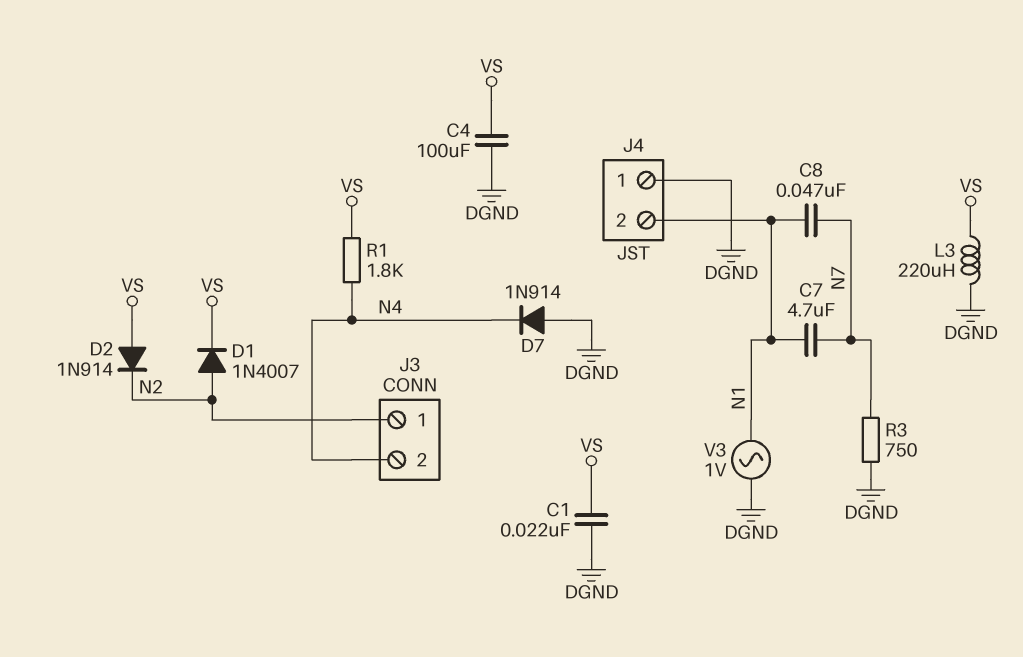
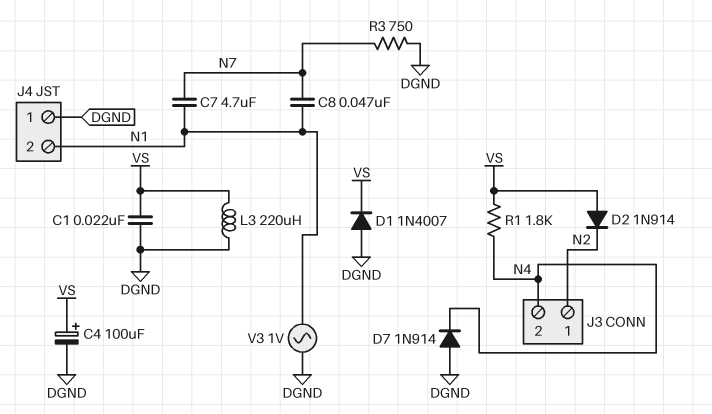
C4: 100uF (DGND, VS) -> 100uF (plus VS, minus DGND)
D1: diode 1N4007 (A N2, K VS) -> diode 1N4007 (A DGND, K VS)

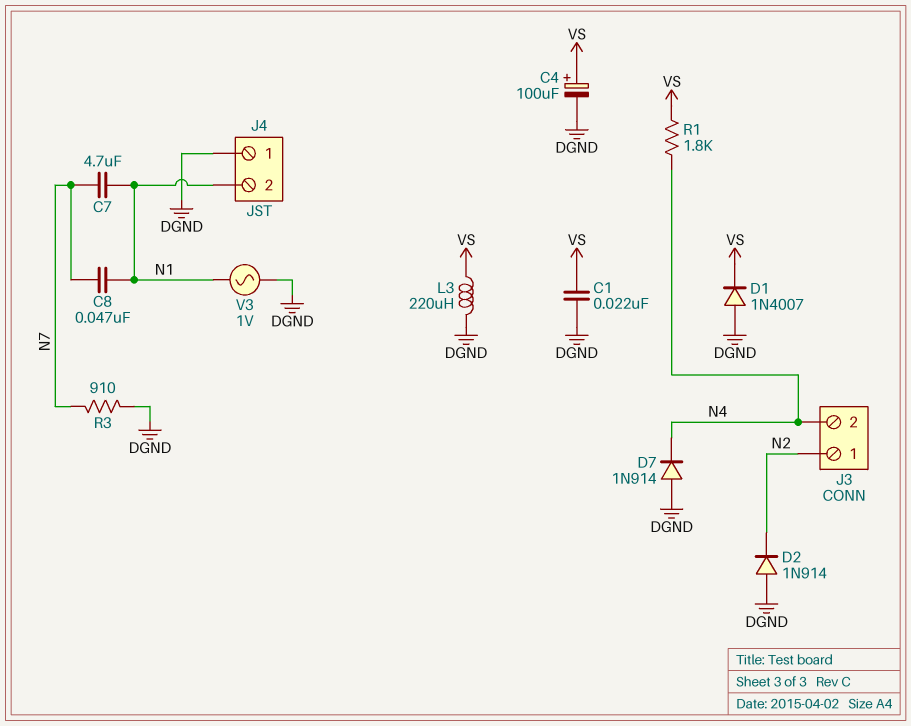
D2: diode 1N914 (A VS, K N2) -> diode 1N914 (A DGND, K N2)
R3: 750 (DGND, N7) -> 910 (DGND, N7)

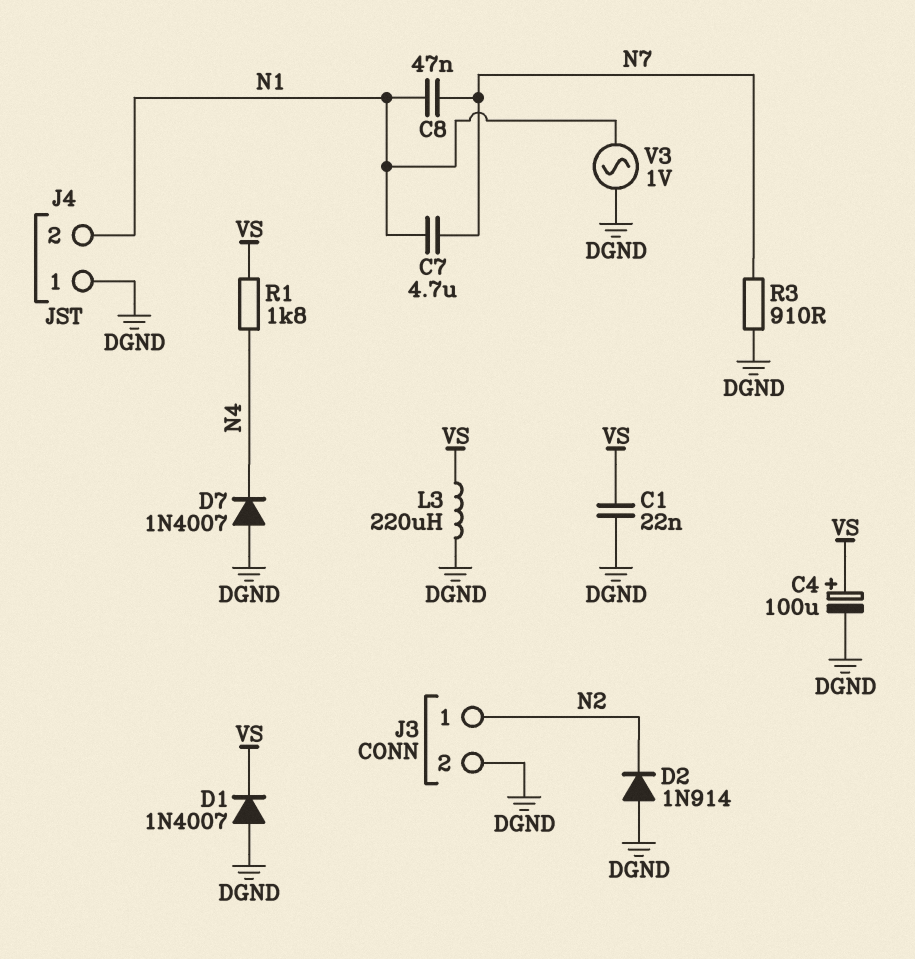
D7: diode 1N914 (A DGND, K N4) -> diode 1N4007 (A DGND, K N4)
J3 pin 2: N4 -> DGND

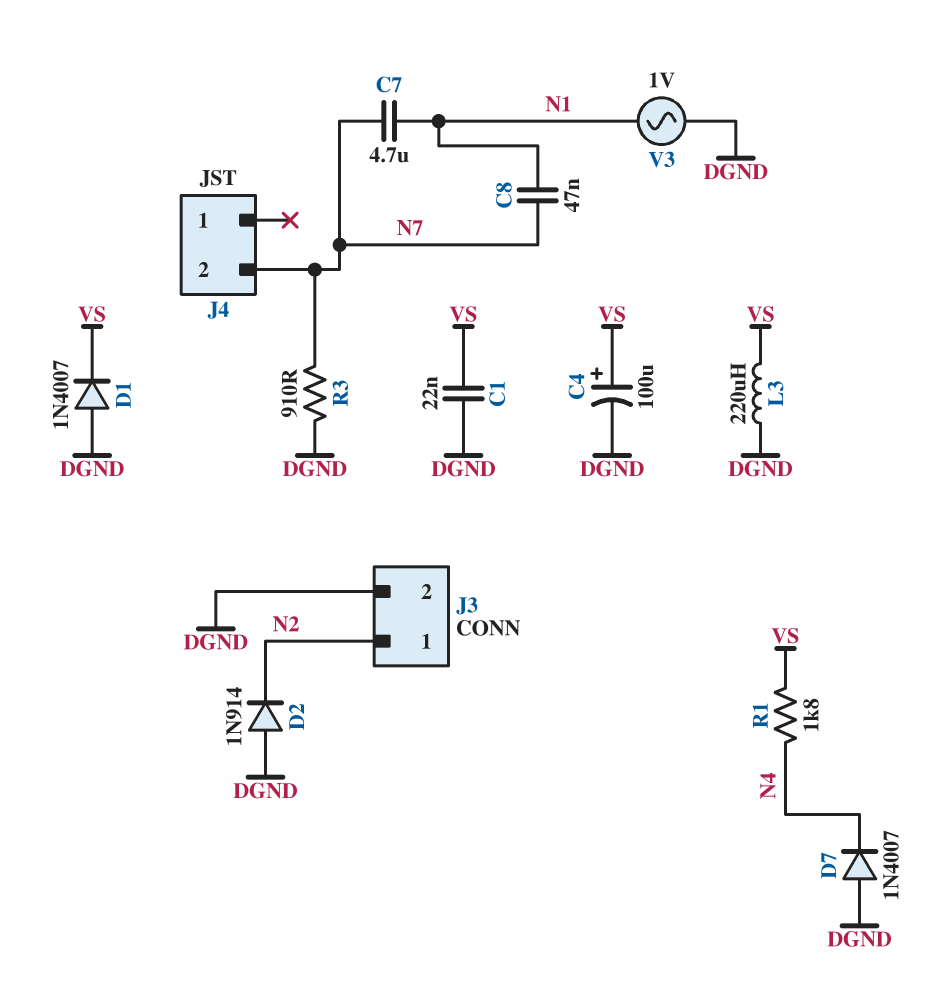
J4 pin 1: DGND -> none
J4 pin 2: N1 -> N7

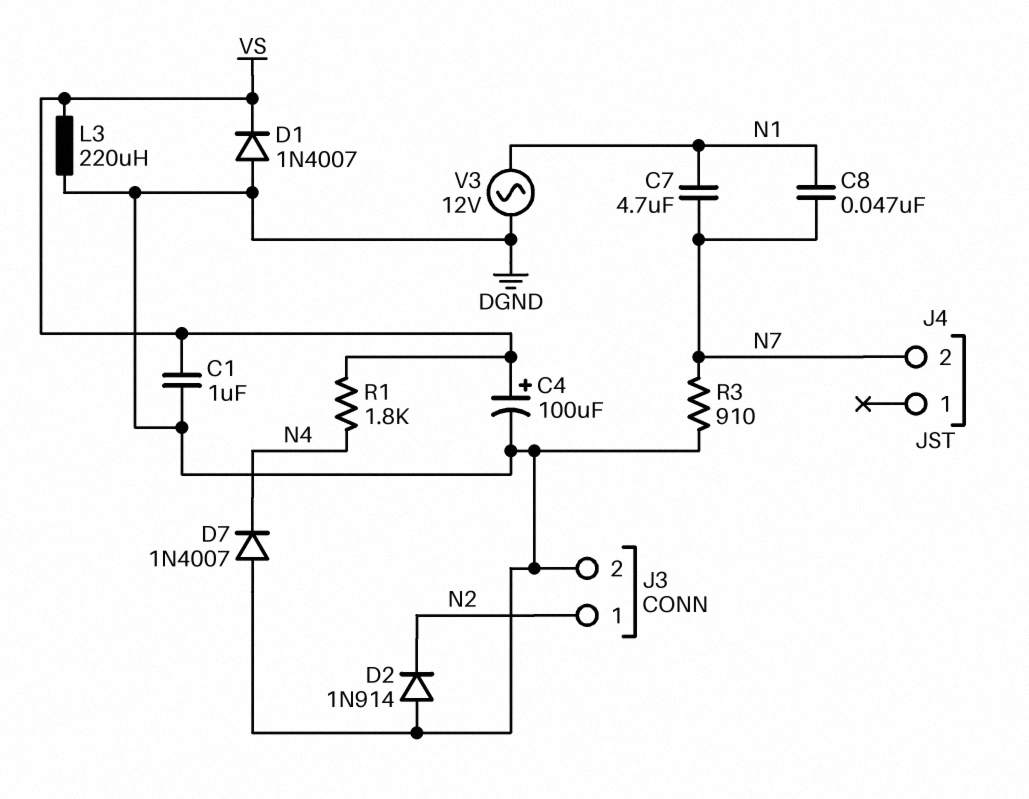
C1: 22nF (DGND, VS) -> 1uF (DGND, VS)
V3: AC 1V (DGND, N1) -> AC 12V (DGND, N1)

